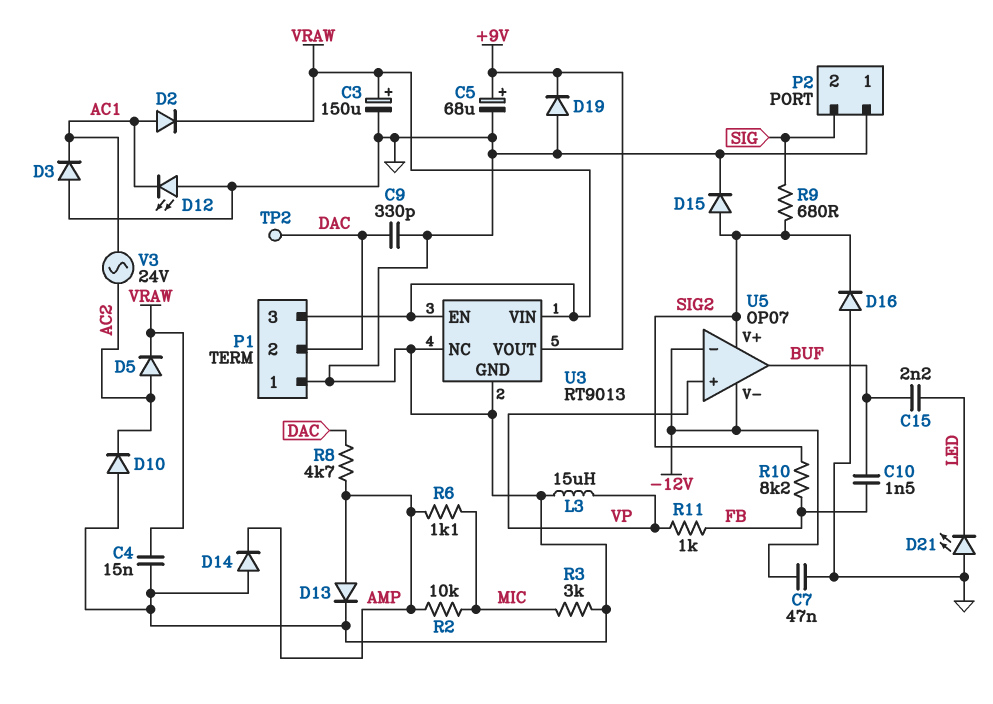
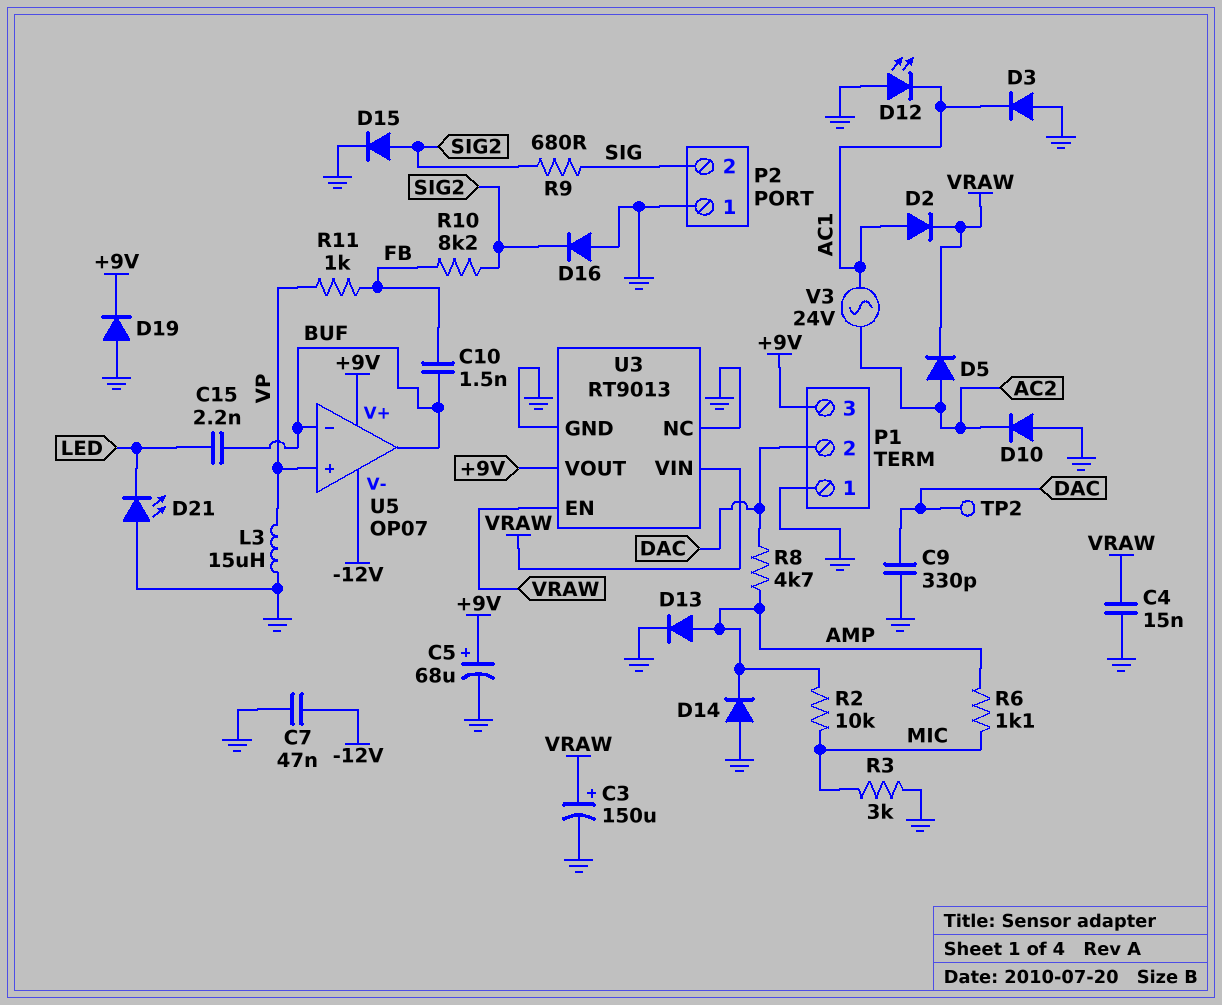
P1 pin 3: VRAW -> +9V
U5 pin V+: SIG2 -> +9V
U5 pin in-: -12V -> BUF

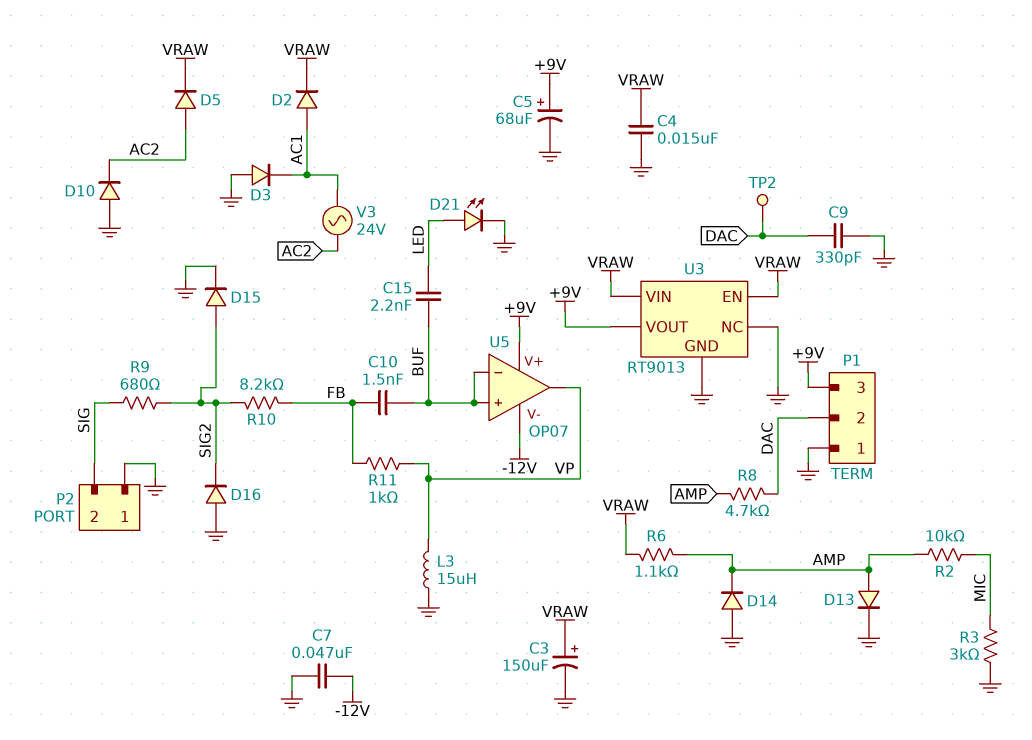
D12: LED (A GND, K AC1) -> none
D19: diode (A GND, K +9V) -> none
D21: LED (A GND, K LED) -> LED (A LED, K GND)
R6: 1.1k (AMP, MIC) -> 1.1k (AMP, VRAW)
U5 pin in+: VP -> BUF
U5 pin out: BUF -> VP

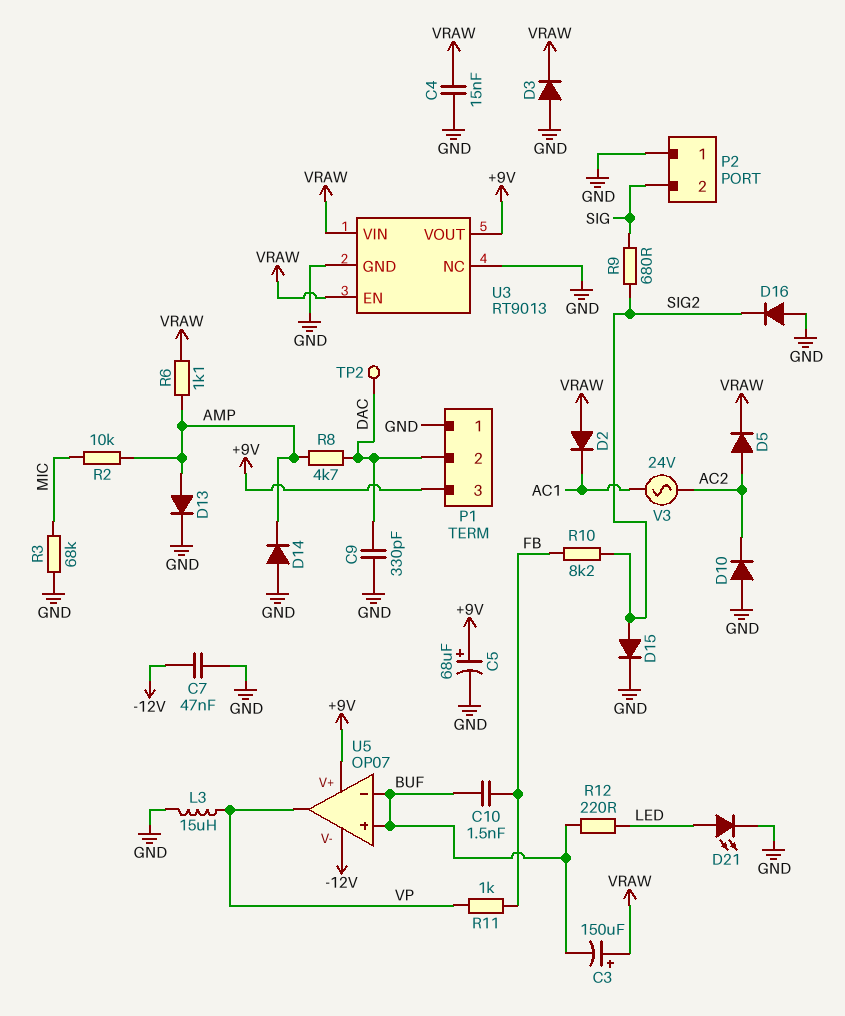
C3: 150uF (plus VRAW, minus GND) -> 150uF (plus VRAW, minus BUF)
C15: 2.2nF (BUF, LED) -> none
D2: diode (A AC1, K VRAW) -> diode (A VRAW, K AC1)
D3: diode (A GND, K AC1) -> diode (A GND, K VRAW)
R3: 3k (GND, MIC) -> 68k (GND, MIC)
R12: none -> 220 (BUF, LED)

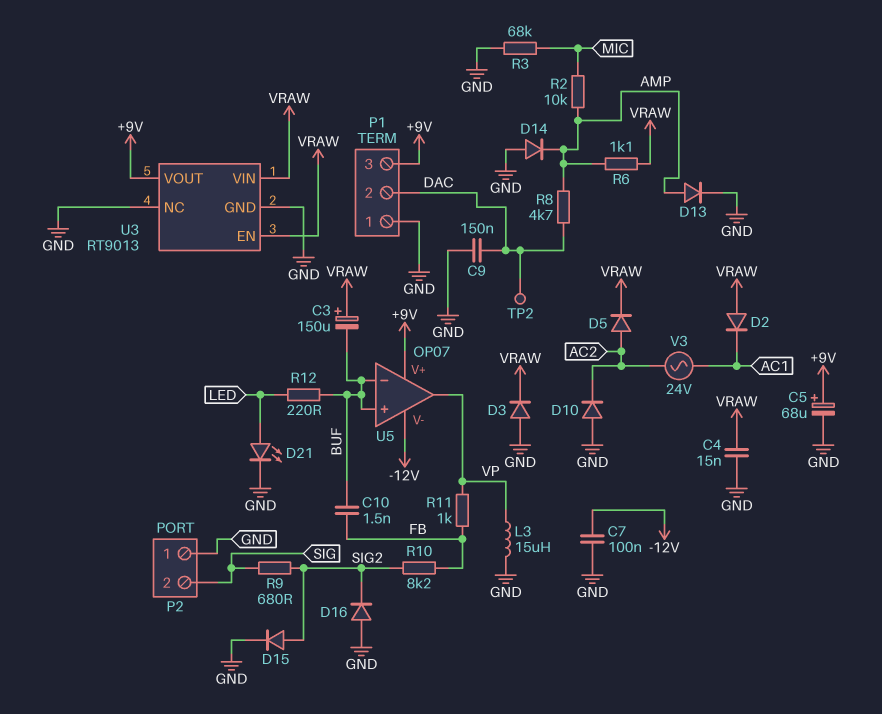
C7: 47nF (-12V, GND) -> 100nF (-12V, GND)
C9: 330pF (DAC, GND) -> 150nF (DAC, GND)

